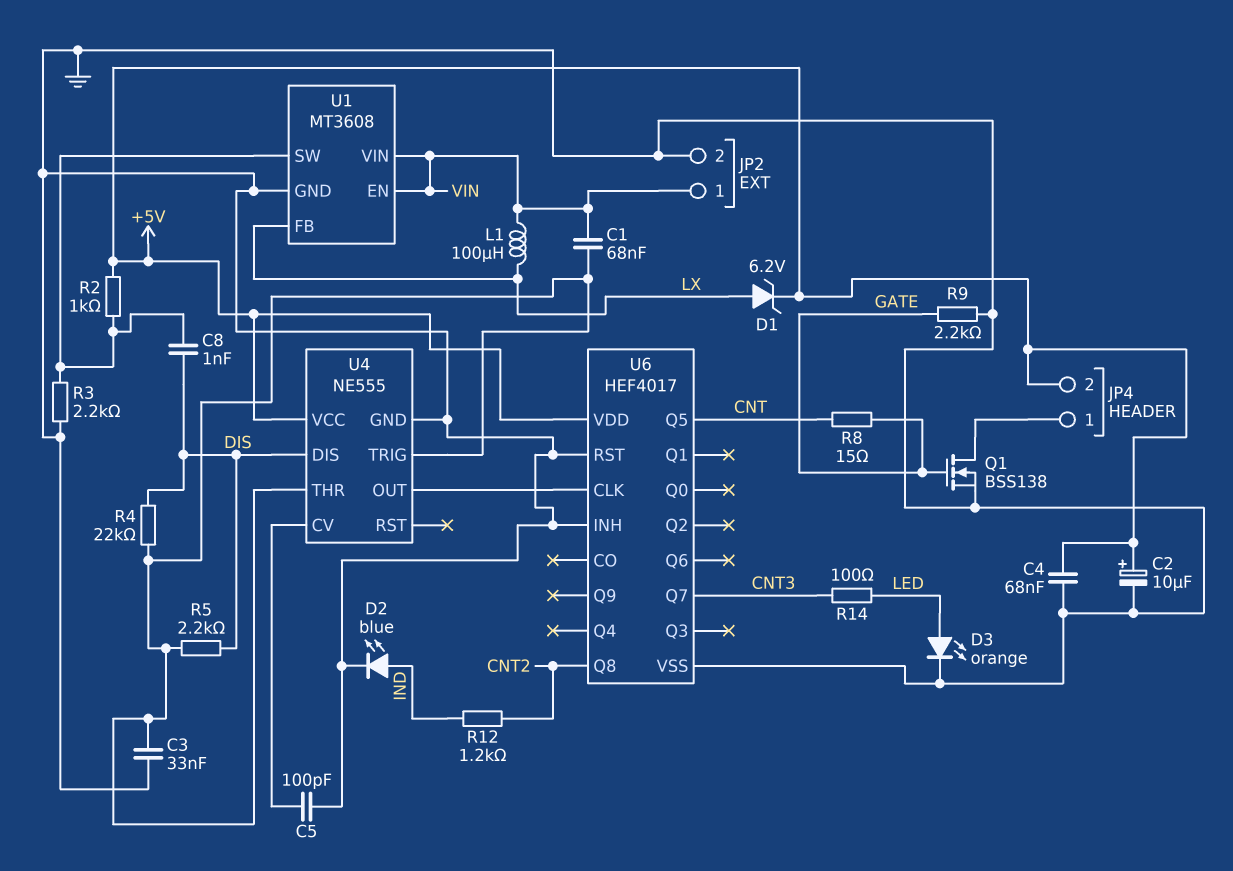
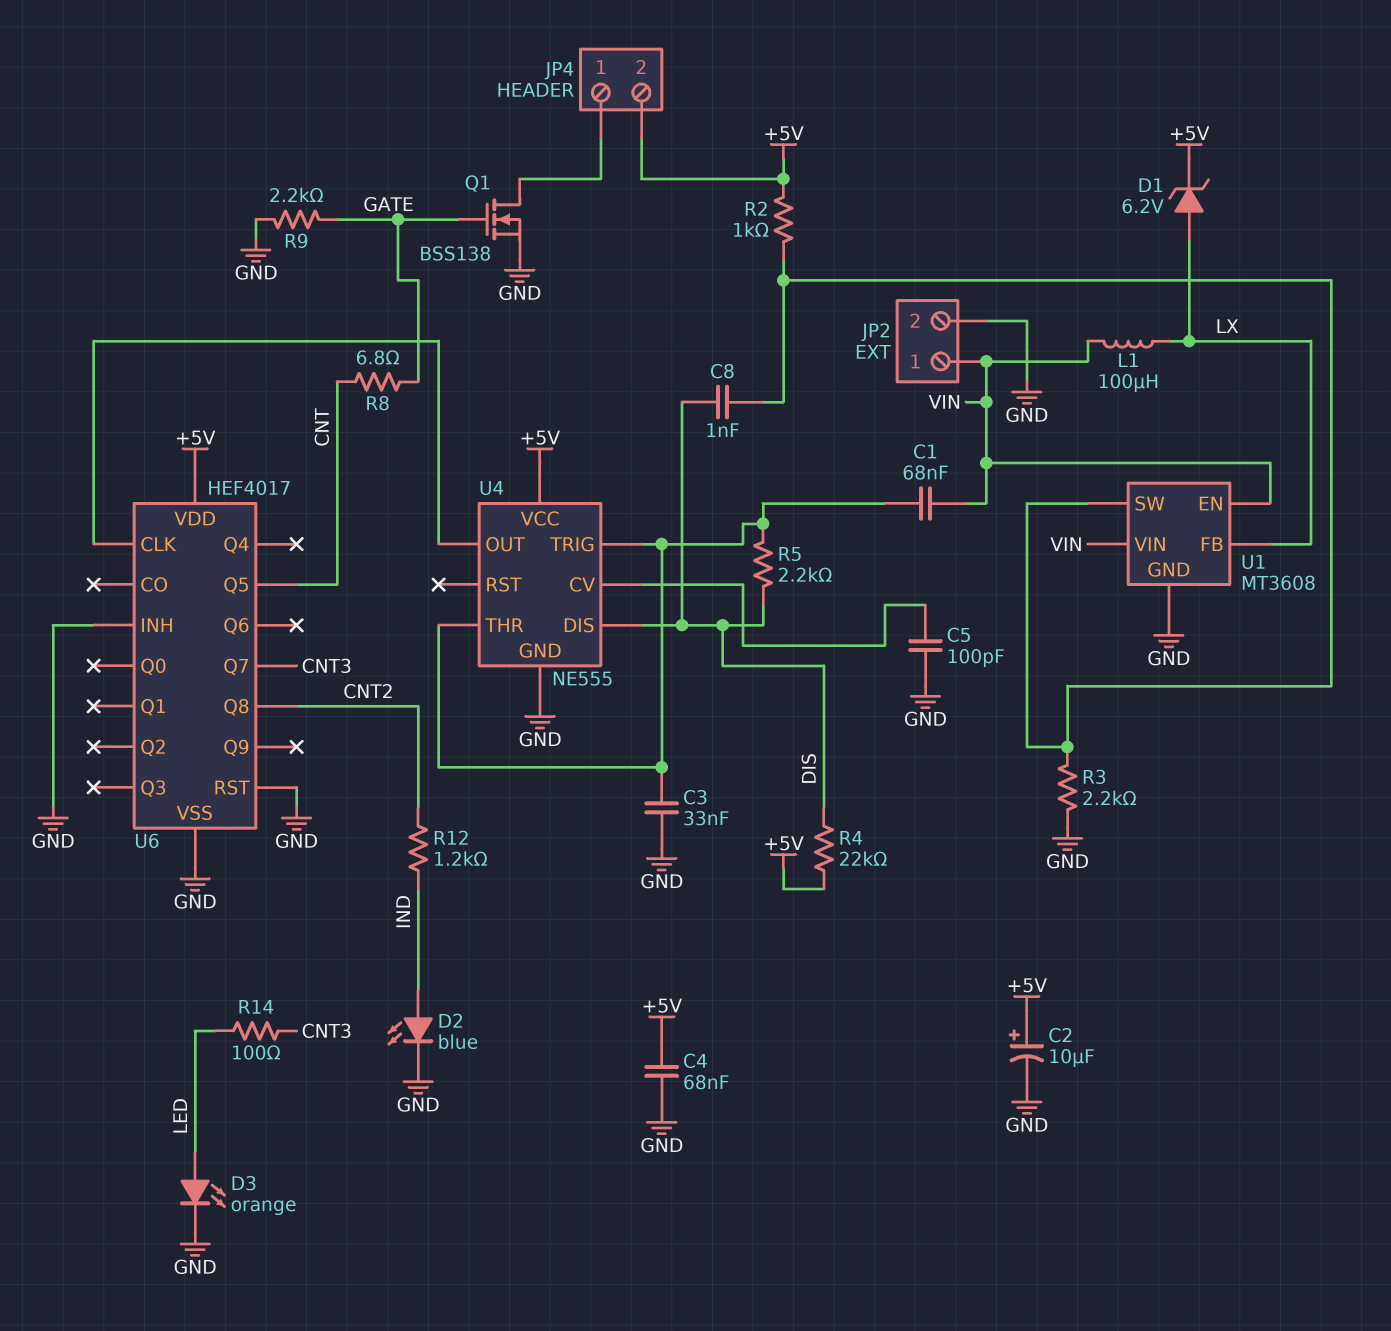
R4: 22k (DIS, U4/THR) -> 22k (+5V, DIS)
R8: 15 (CNT, GATE) -> 6.8 (CNT, GATE)

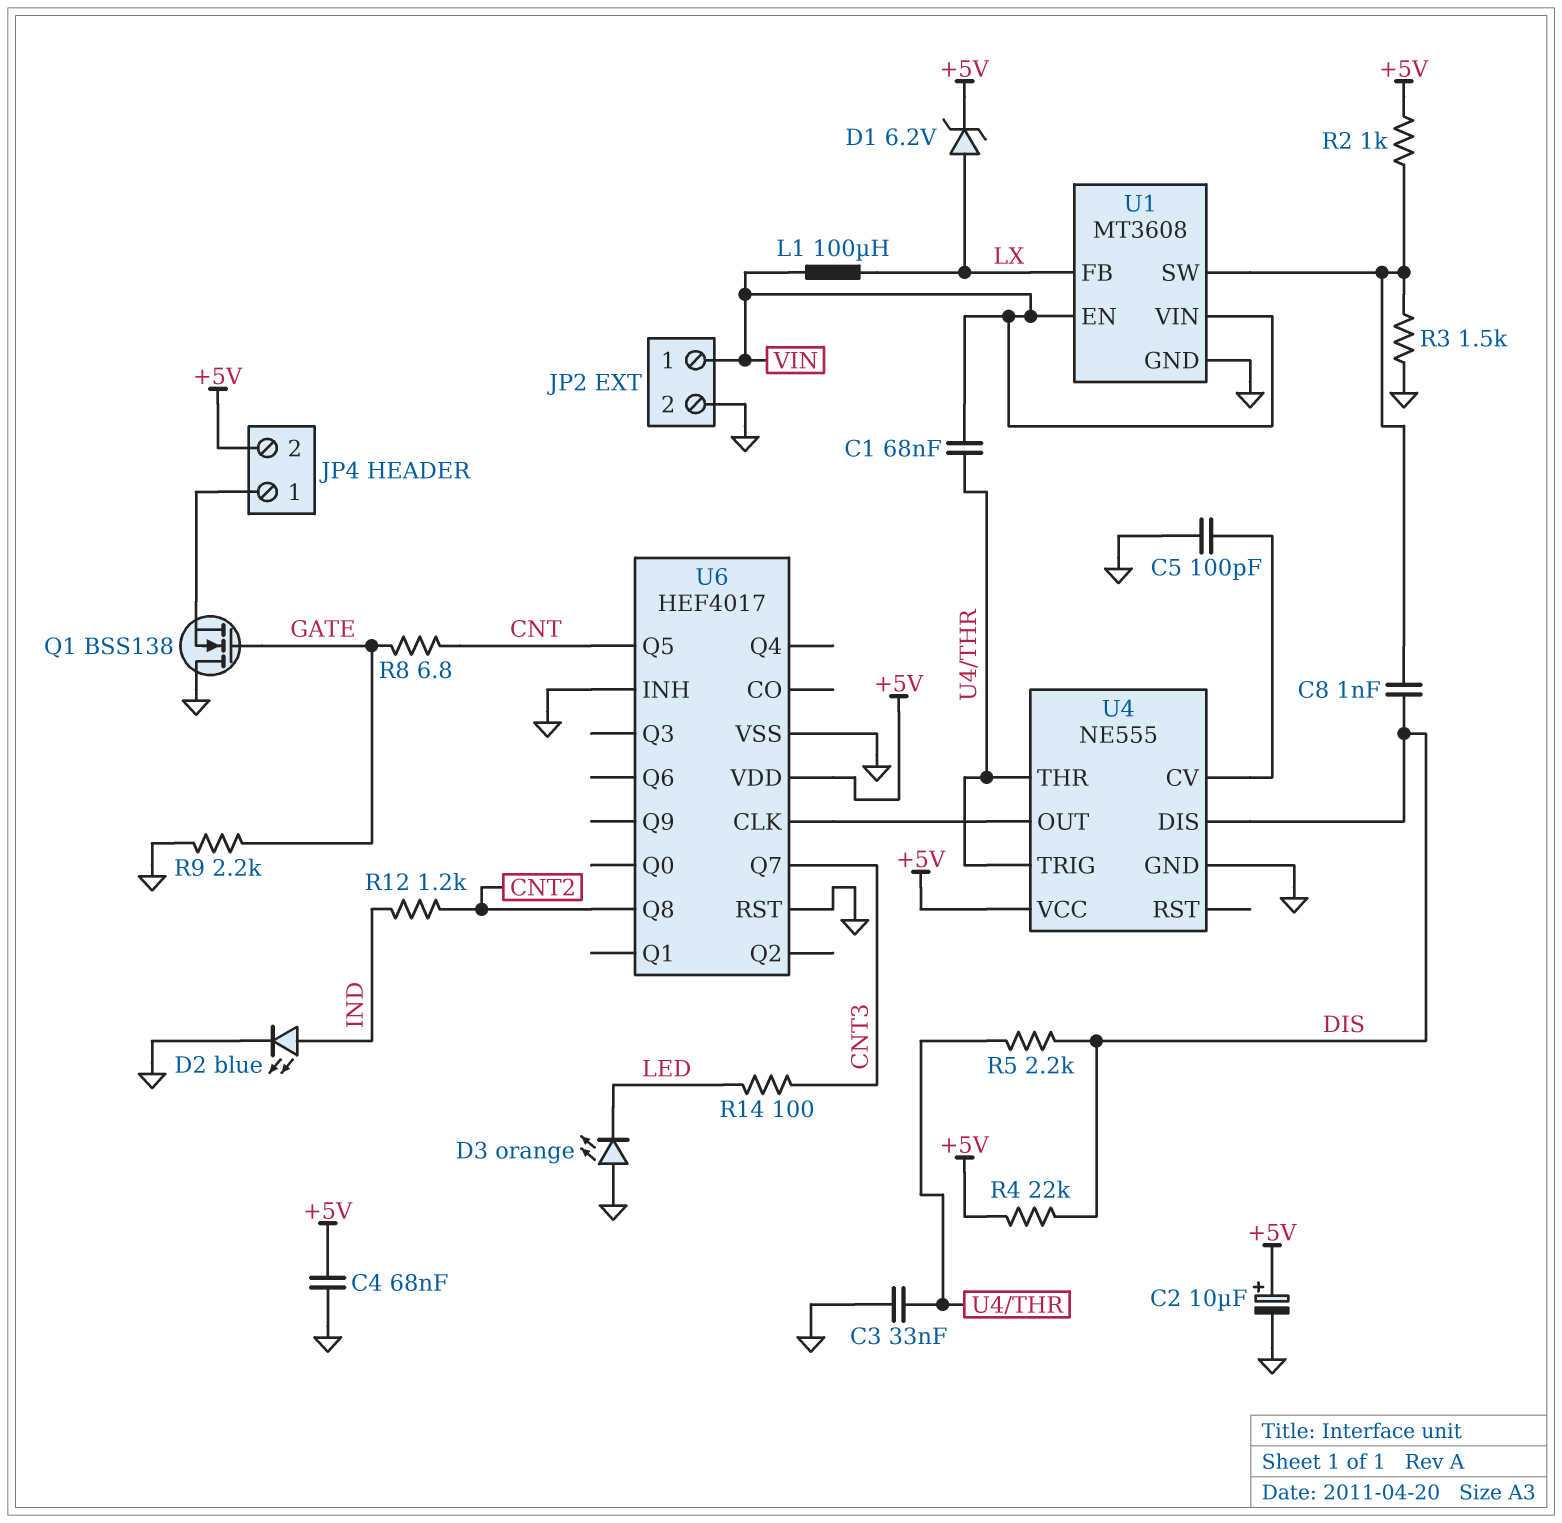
D3: LED orange (A LED, K GND) -> LED orange (A GND, K LED)
Q1: NMOS BSS138 (G GATE, D JP4/1, S GND) -> NMOS BSS138 (G GATE, D GND, S JP4/1)
R3: 2.2k (GND, U1/SW) -> 1.5k (GND, U1/SW)

